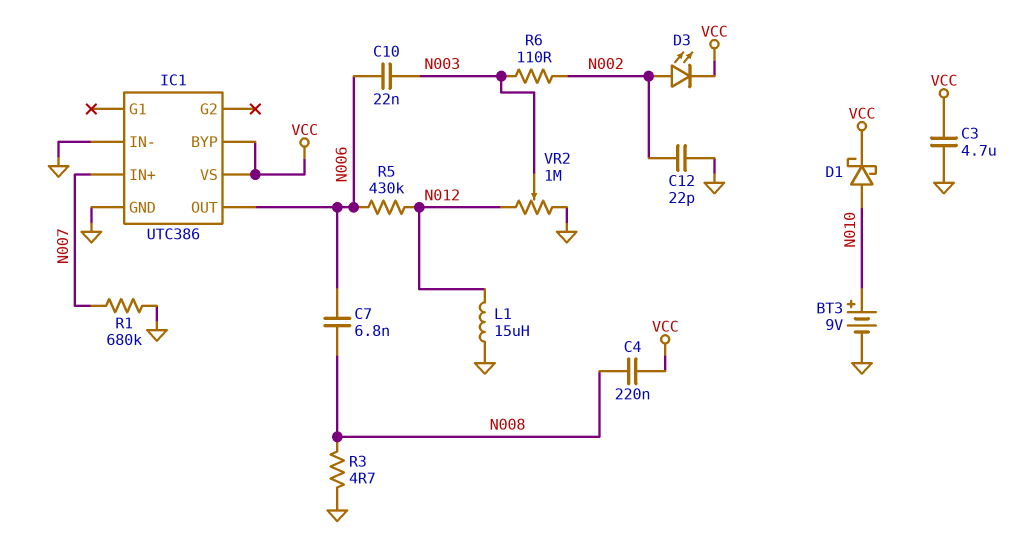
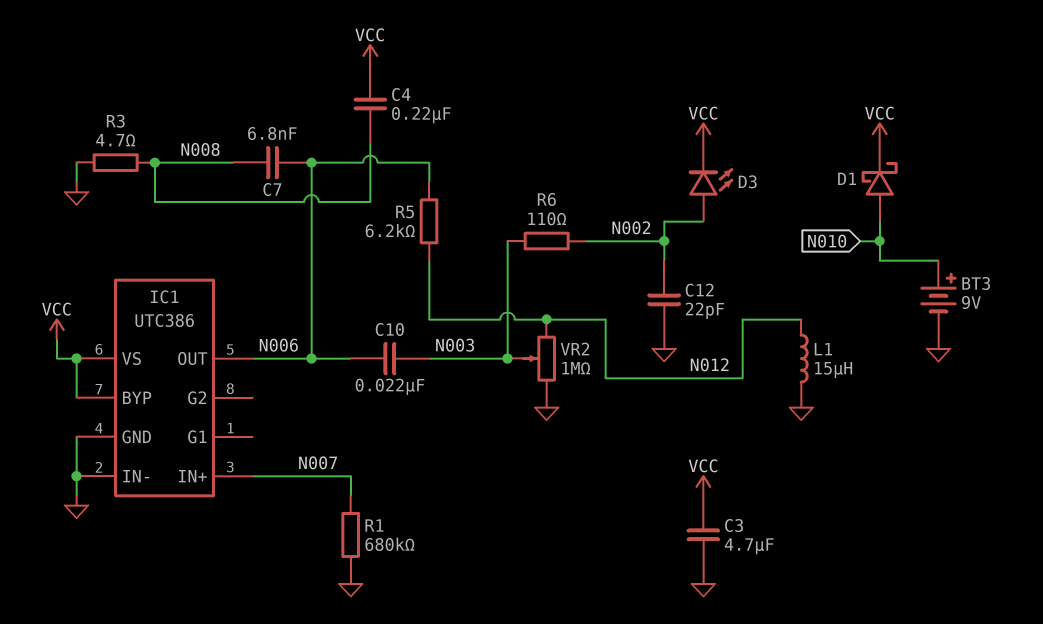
R5: 430k (N006, N012) -> 6.2k (N006, N012)

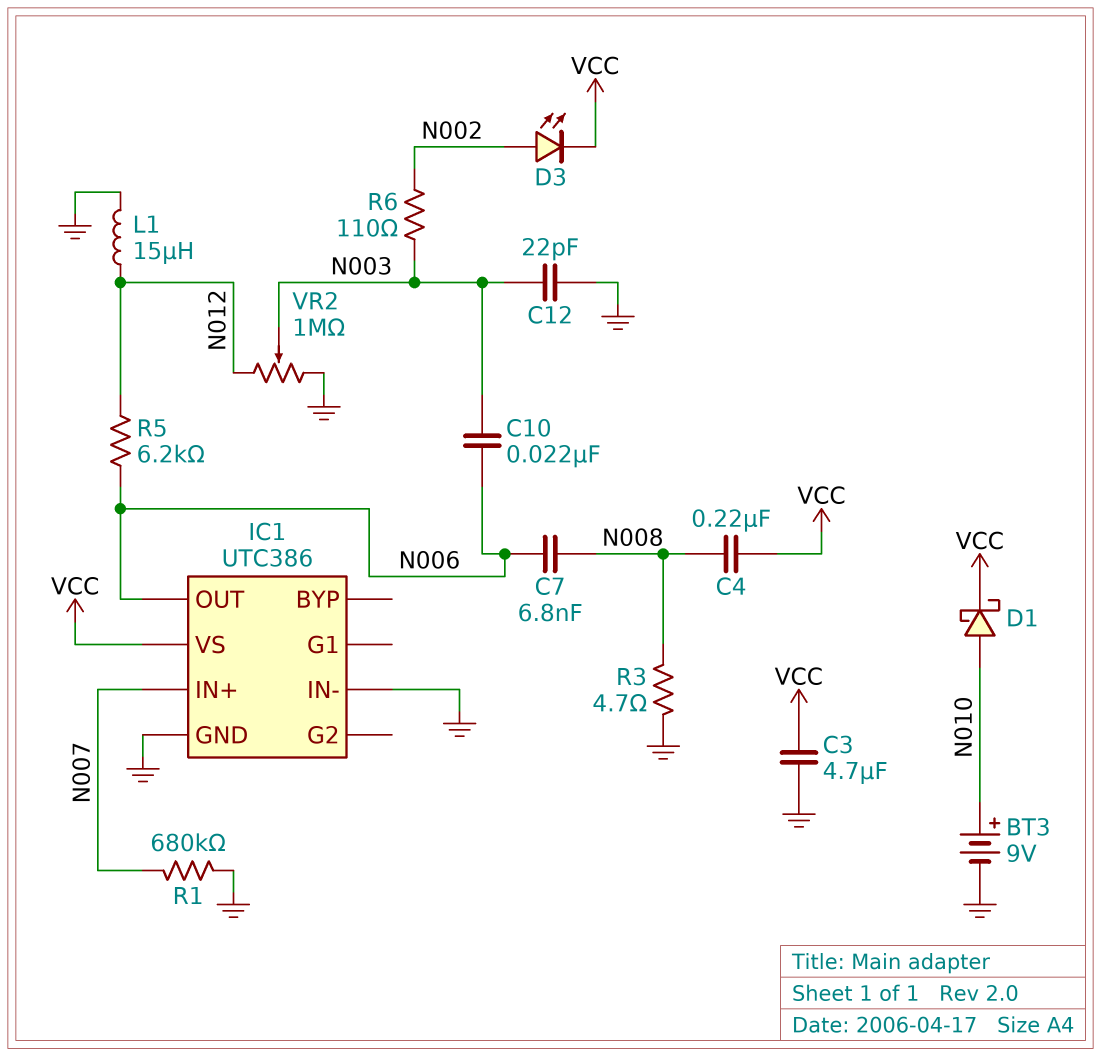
C12: 22pF (GND, N002) -> 22pF (GND, N003)
IC1 pin BYP: VCC -> none

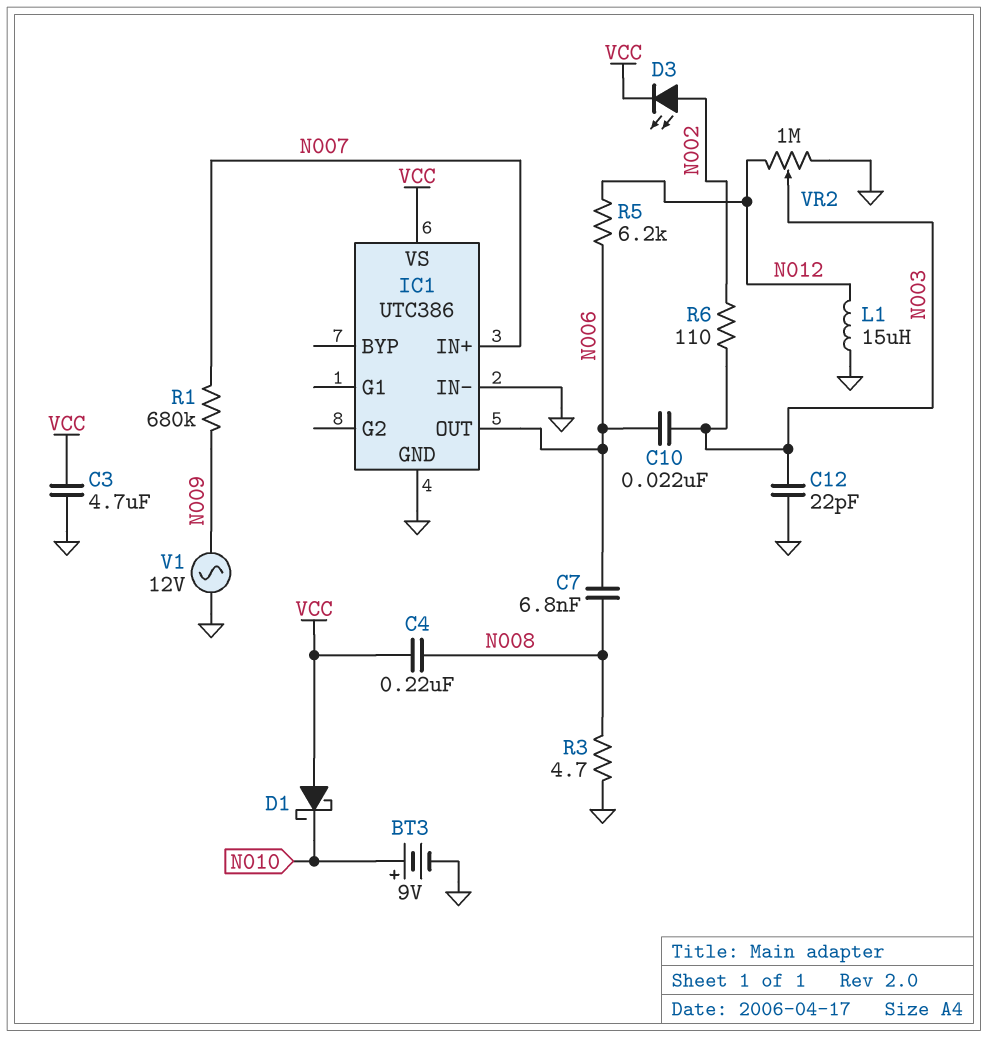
D1: schottky (A N010, K VCC) -> schottky (A VCC, K N010)
R1: 680k (GND, N007) -> 680k (N007, N009)
V1: none -> AC 12V (GND, N009)

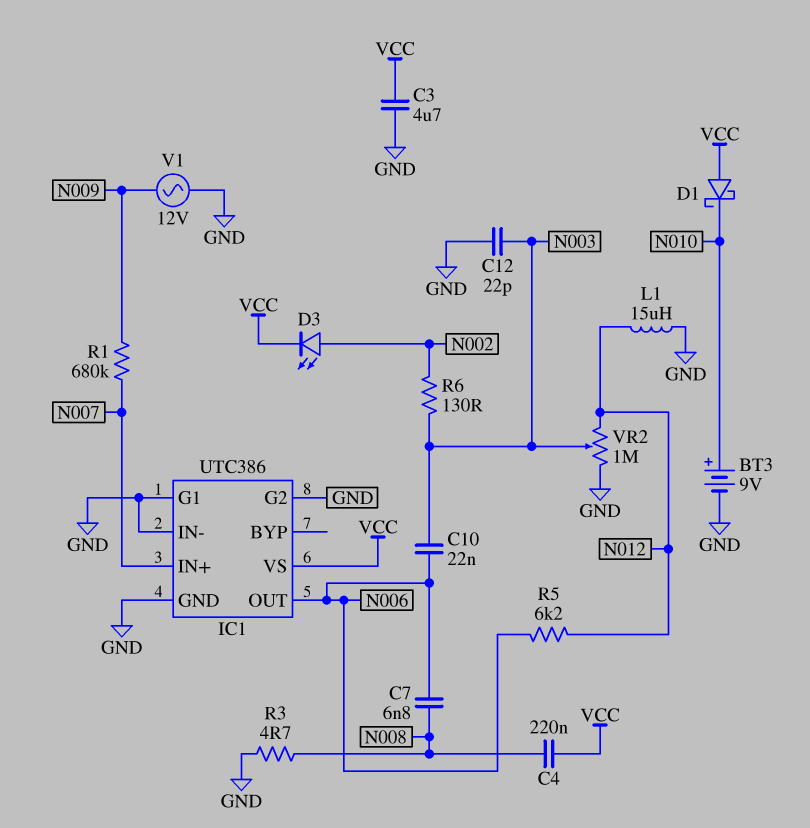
IC1 pin G1: none -> GND
IC1 pin G2: none -> GND
R6: 110 (N002, N003) -> 130 (N002, N003)

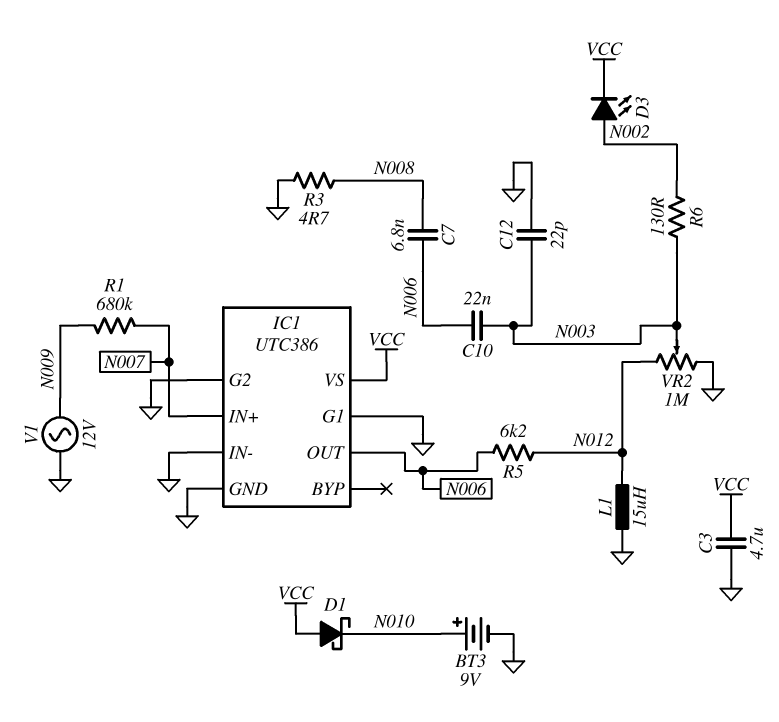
C4: 220nF (N008, VCC) -> none

